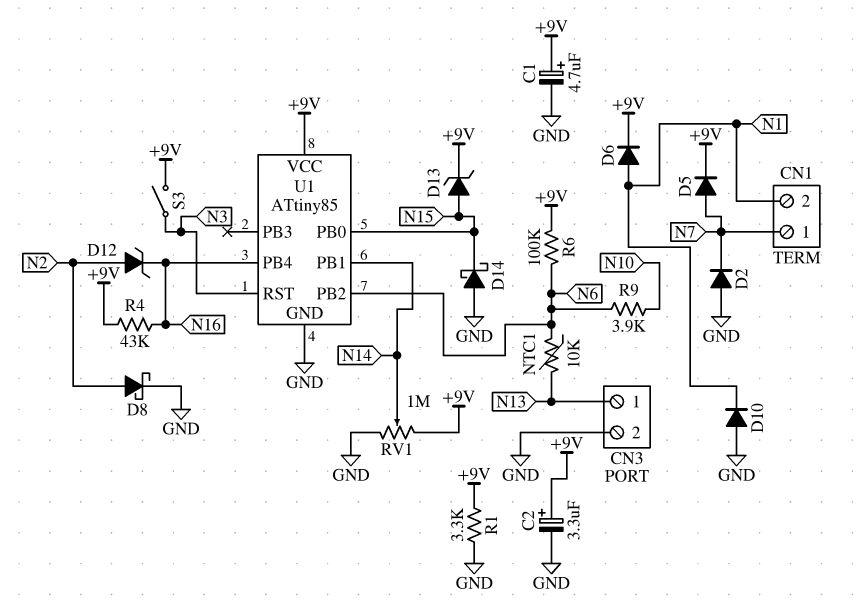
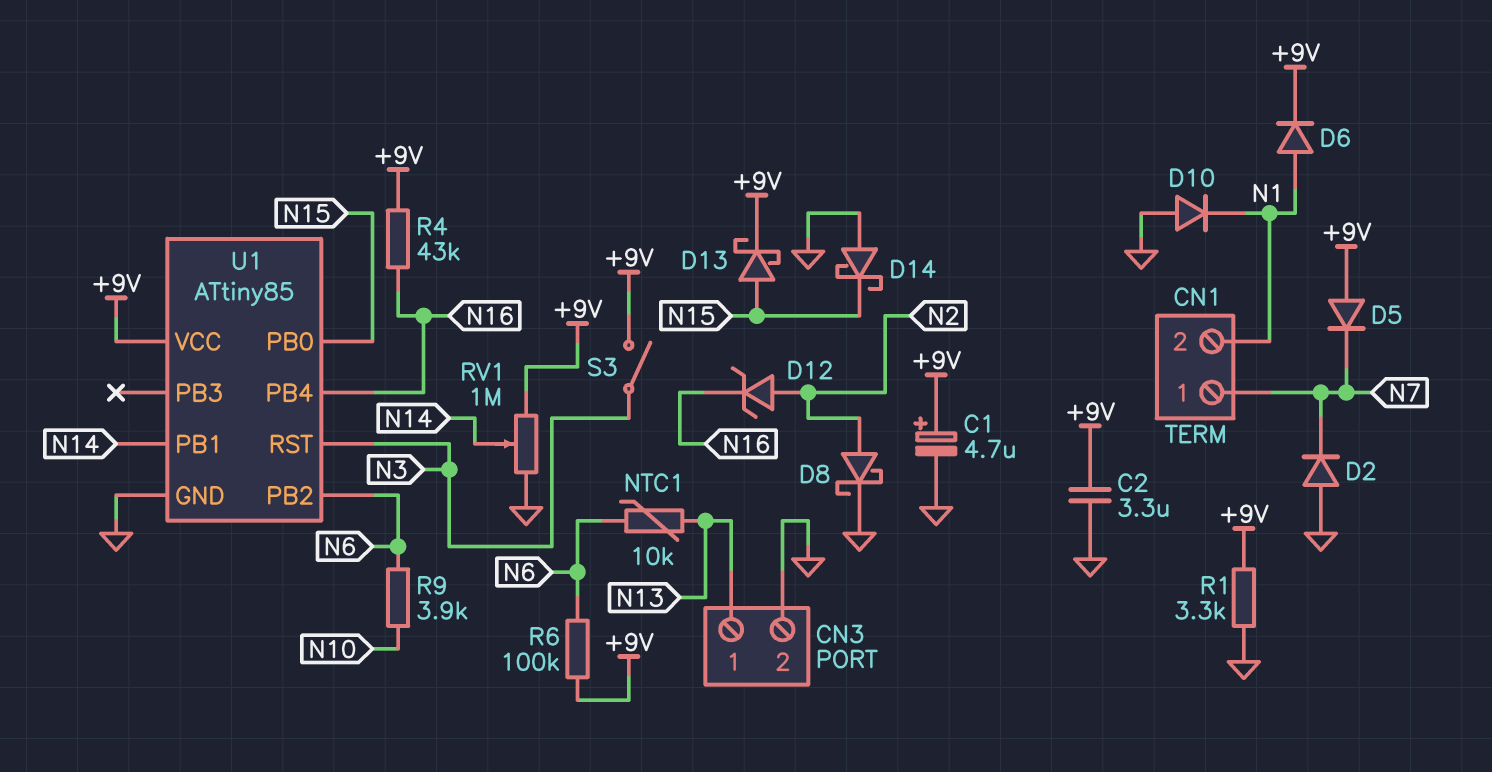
C2: 3.3uF (plus +9V, minus GND) -> 3.3uF (+9V, GND)
D5: diode (A N7, K +9V) -> diode (A +9V, K N7)
D13: zener (A N15, K +9V) -> schottky (A N15, K +9V)

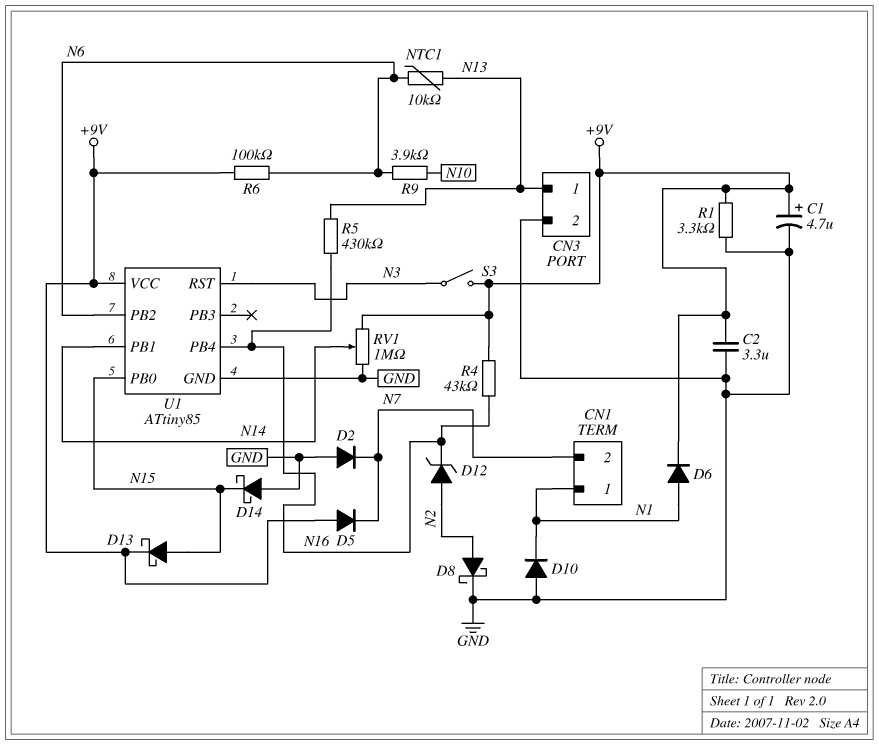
CN1 pin 1: N7 -> N1
CN1 pin 2: N1 -> N7
R5: none -> 430k (N13, N16)

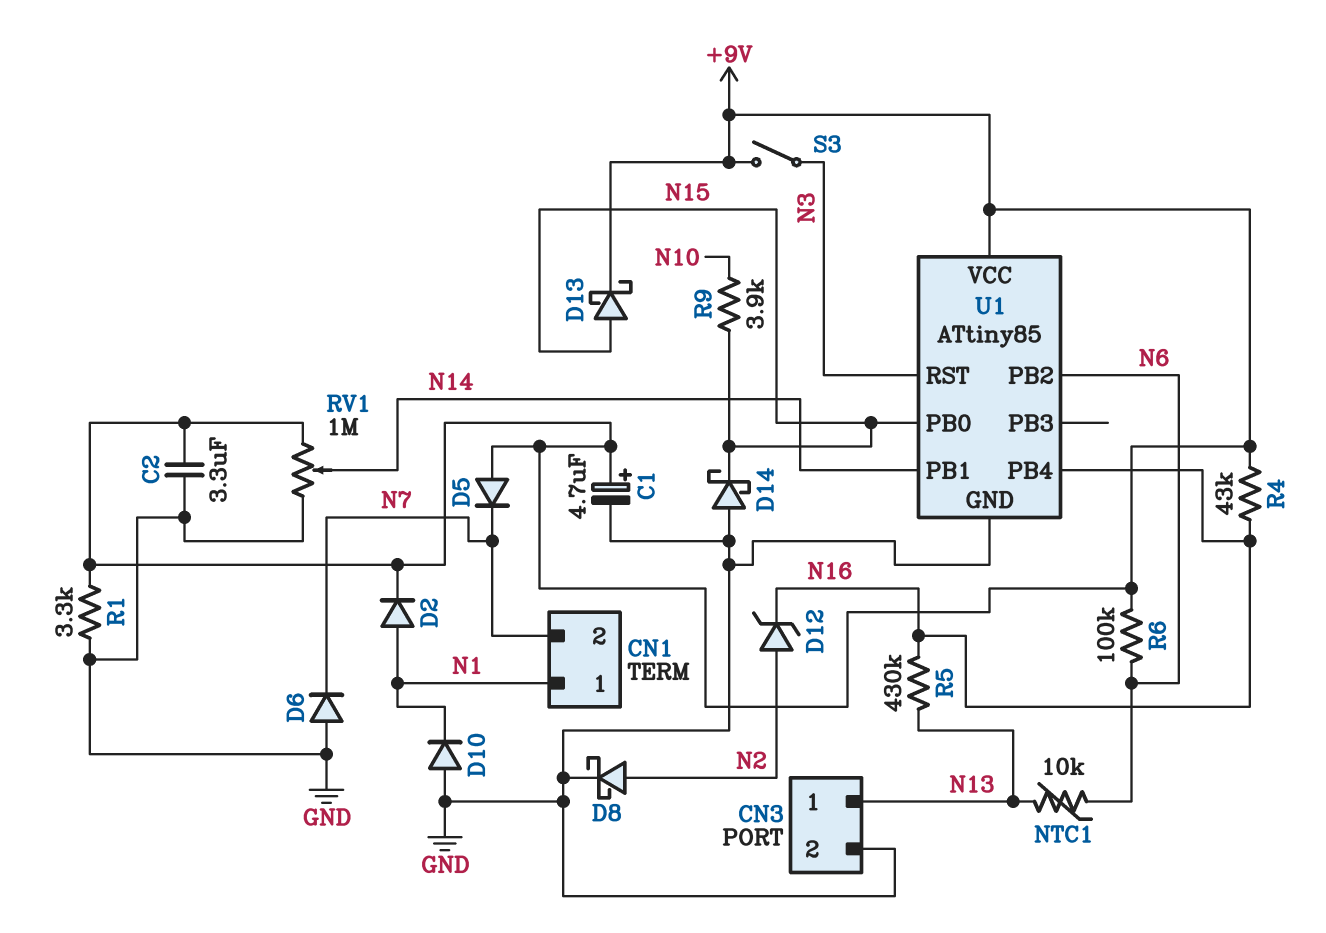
D2: diode (A GND, K N7) -> diode (A N1, K +9V)
D6: diode (A N1, K +9V) -> diode (A GND, K N7)
R9: 3.9k (N6, N10) -> 3.9k (N10, N15)

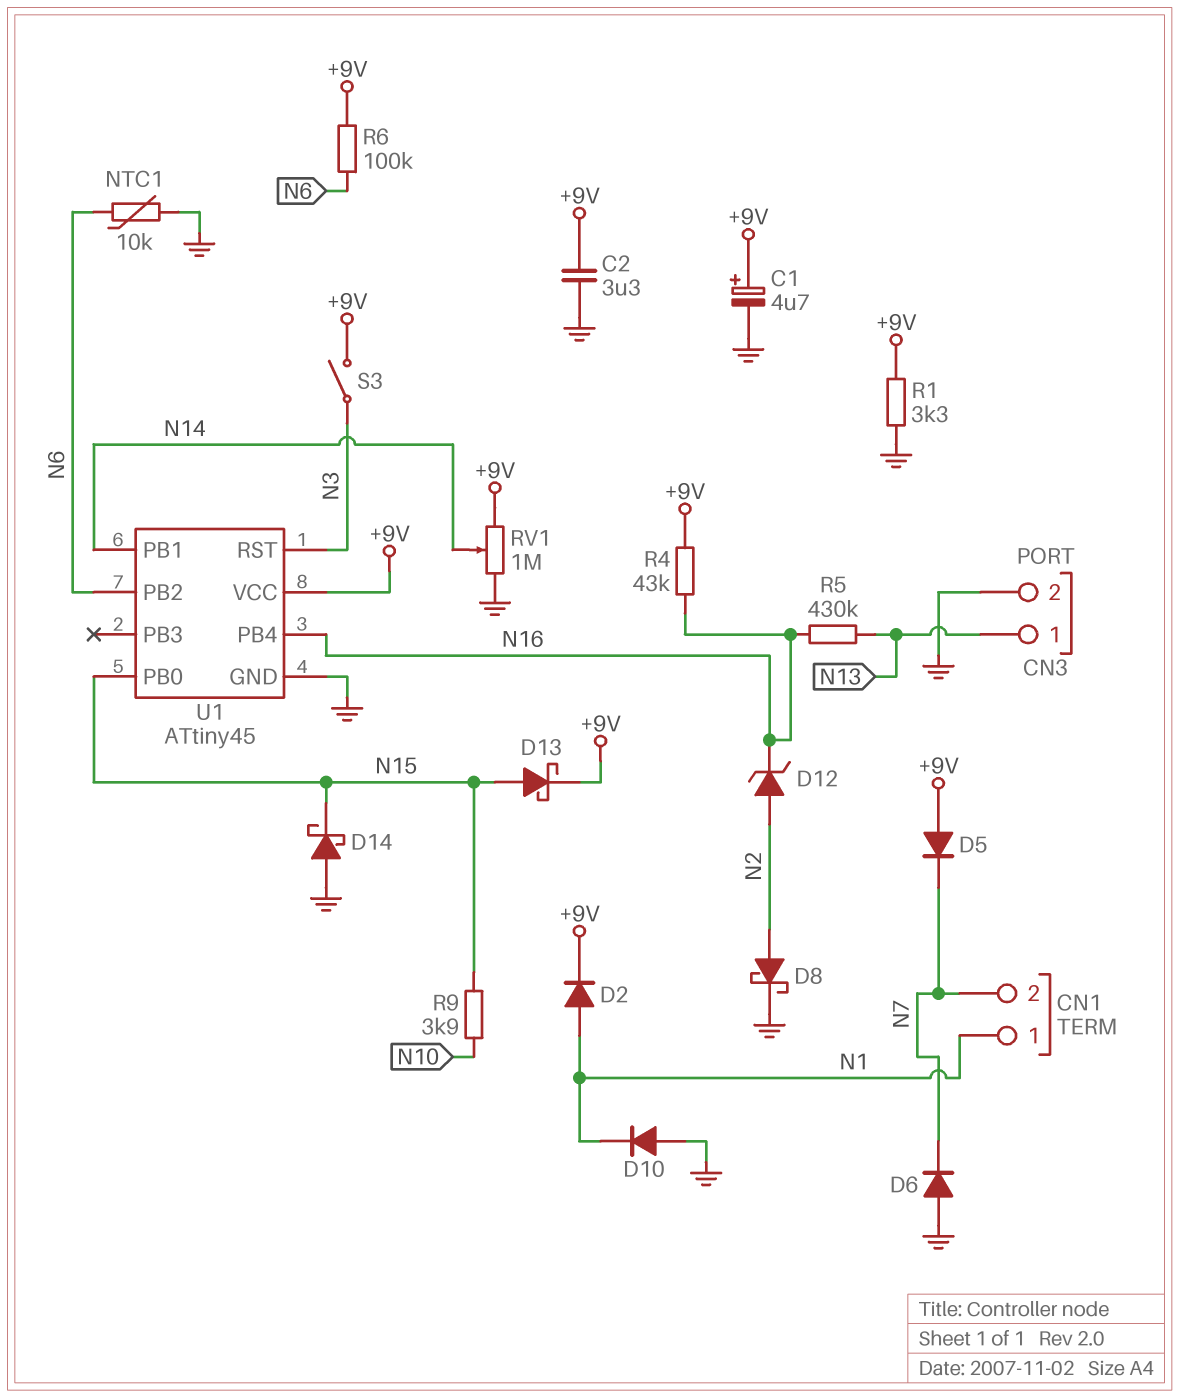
NTC1: 10k (N6, N13) -> 10k (GND, N6)
U1: ATtiny85 -> ATtiny45

